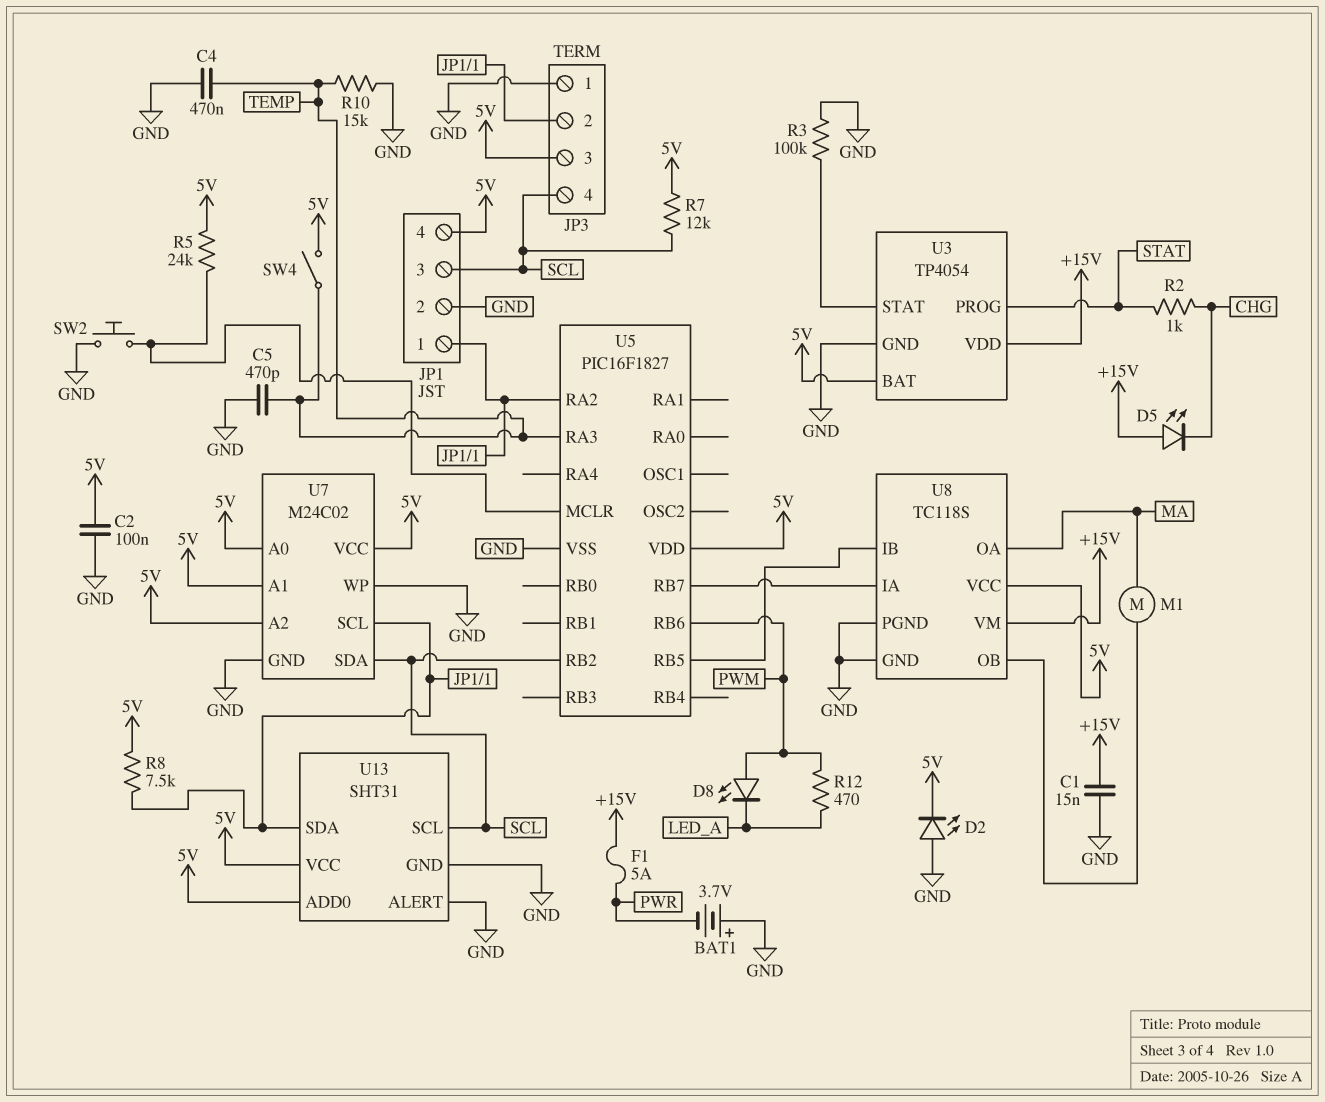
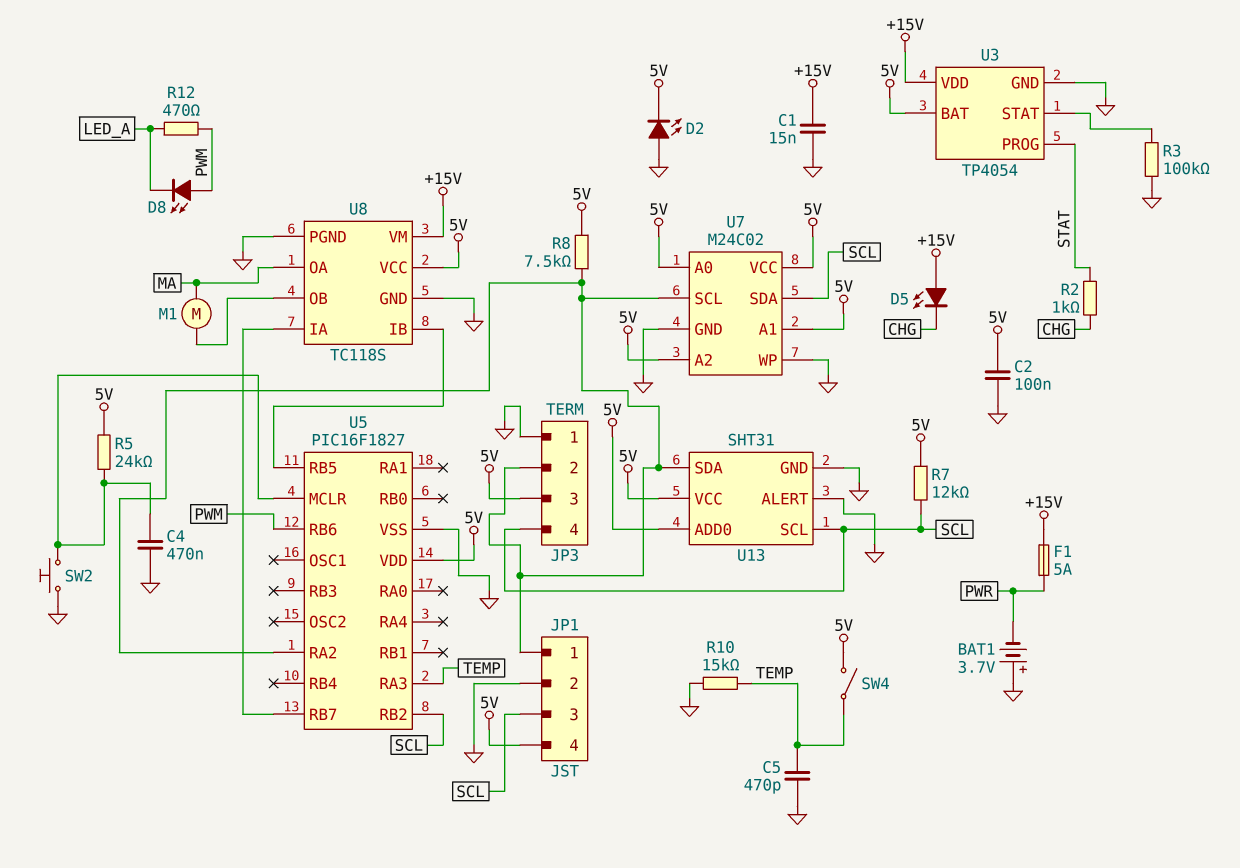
C4: 470nF (GND, TEMP) -> 470nF (GND, U5/MCLR)

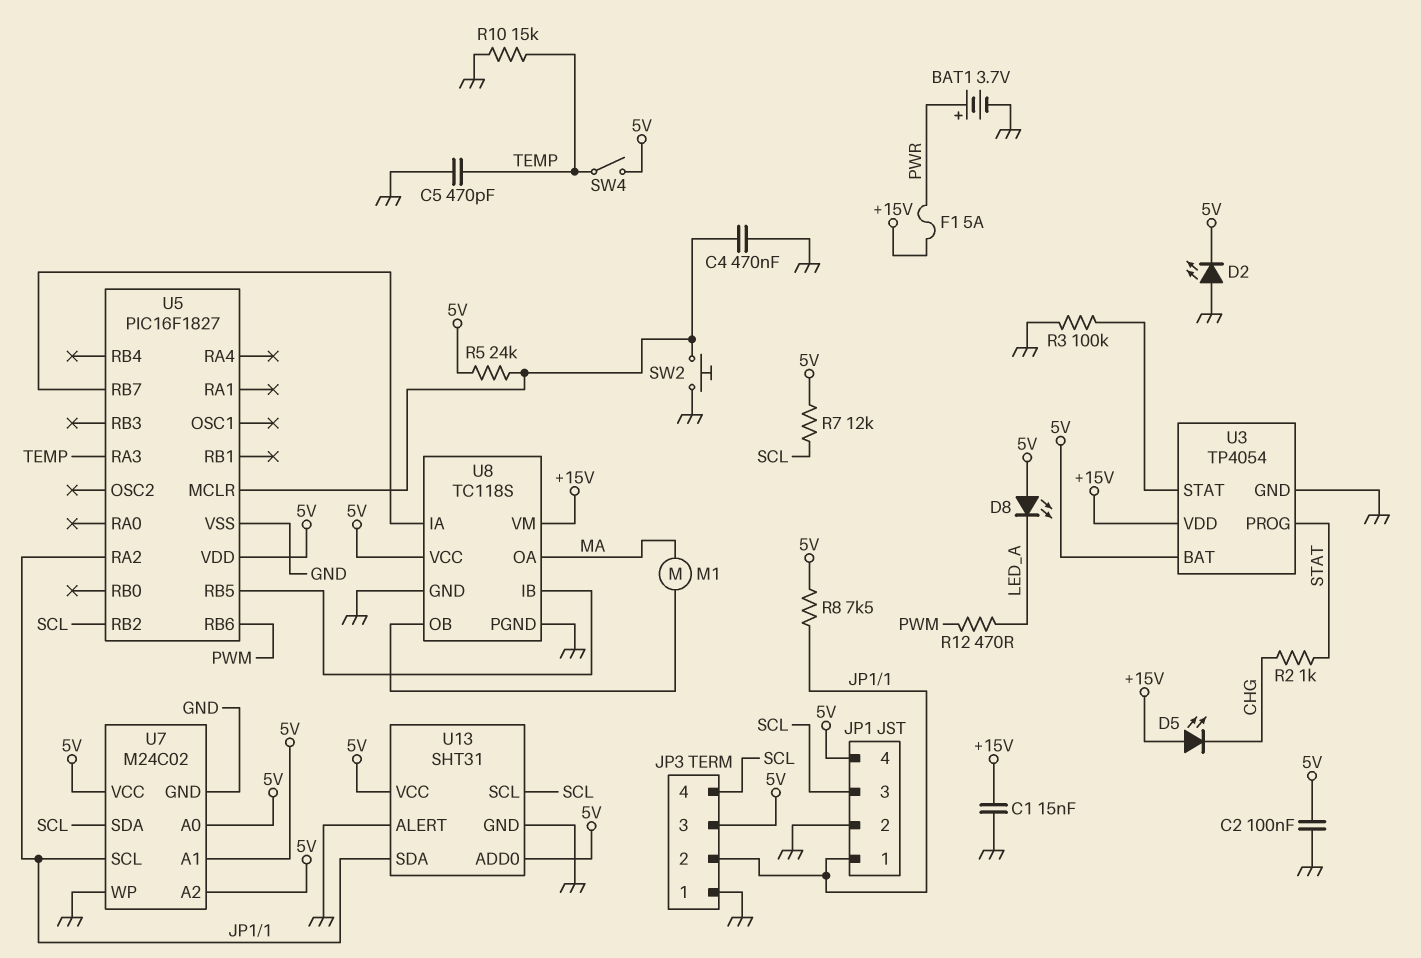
BAT1: 3.7V (plus GND, minus PWR) -> 3.7V (plus PWR, minus GND)
D8: LED (A PWM, K LED_A) -> LED (A 5V, K LED_A)

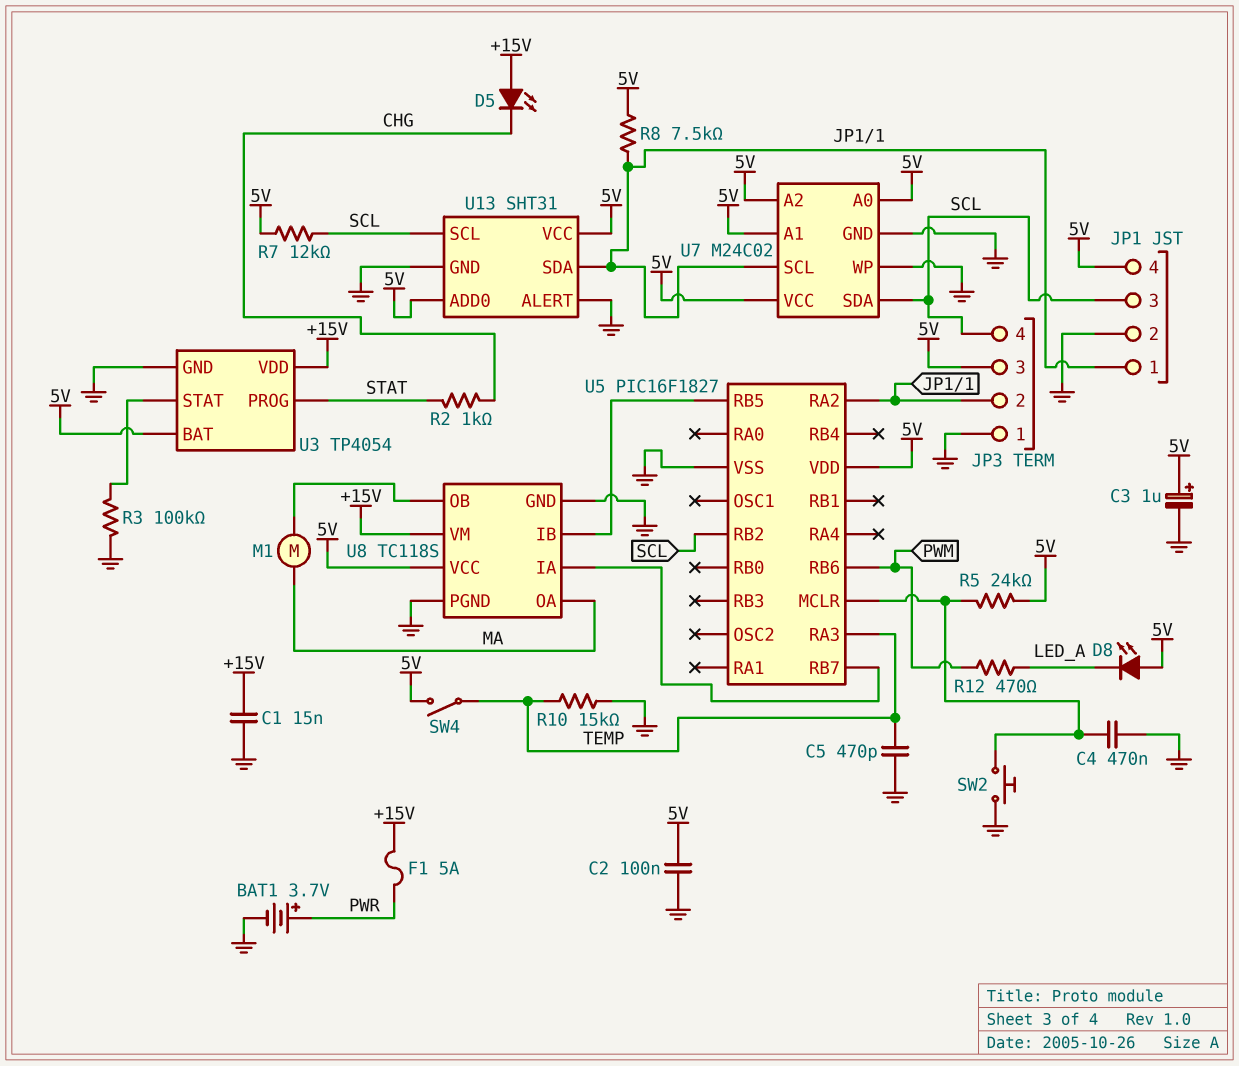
C3: none -> 1uF (plus 5V, minus GND)
D2: LED (A GND, K 5V) -> none

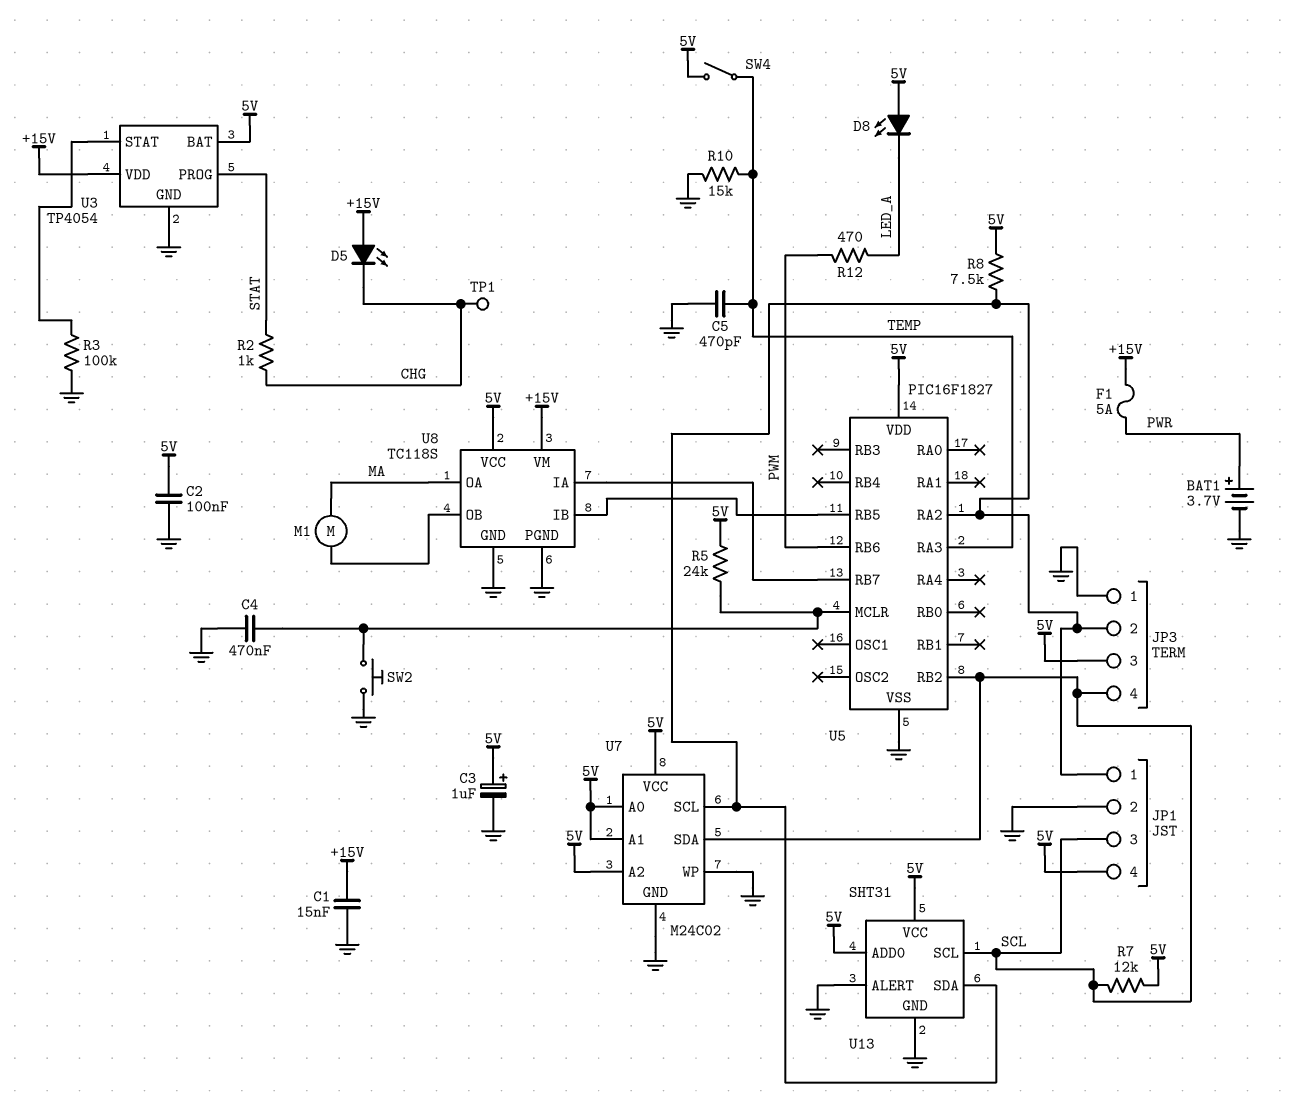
TP1: none -> test point (CHG)

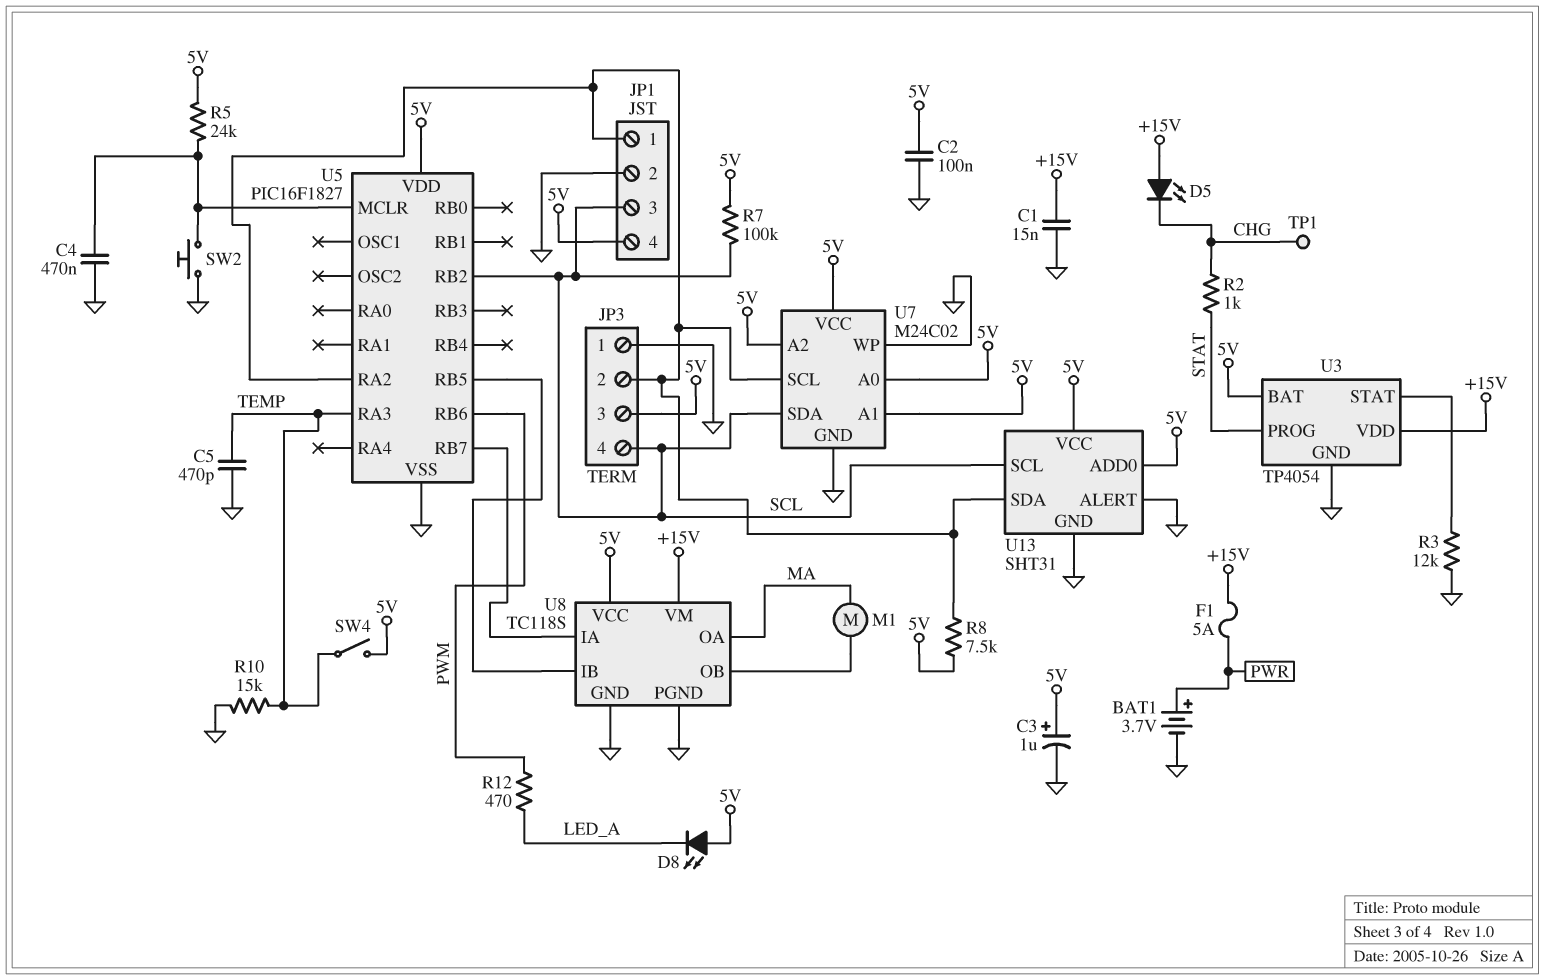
R3: 100k (GND, U3/STAT) -> 12k (GND, U3/STAT)
R7: 12k (5V, SCL) -> 100k (5V, SCL)

